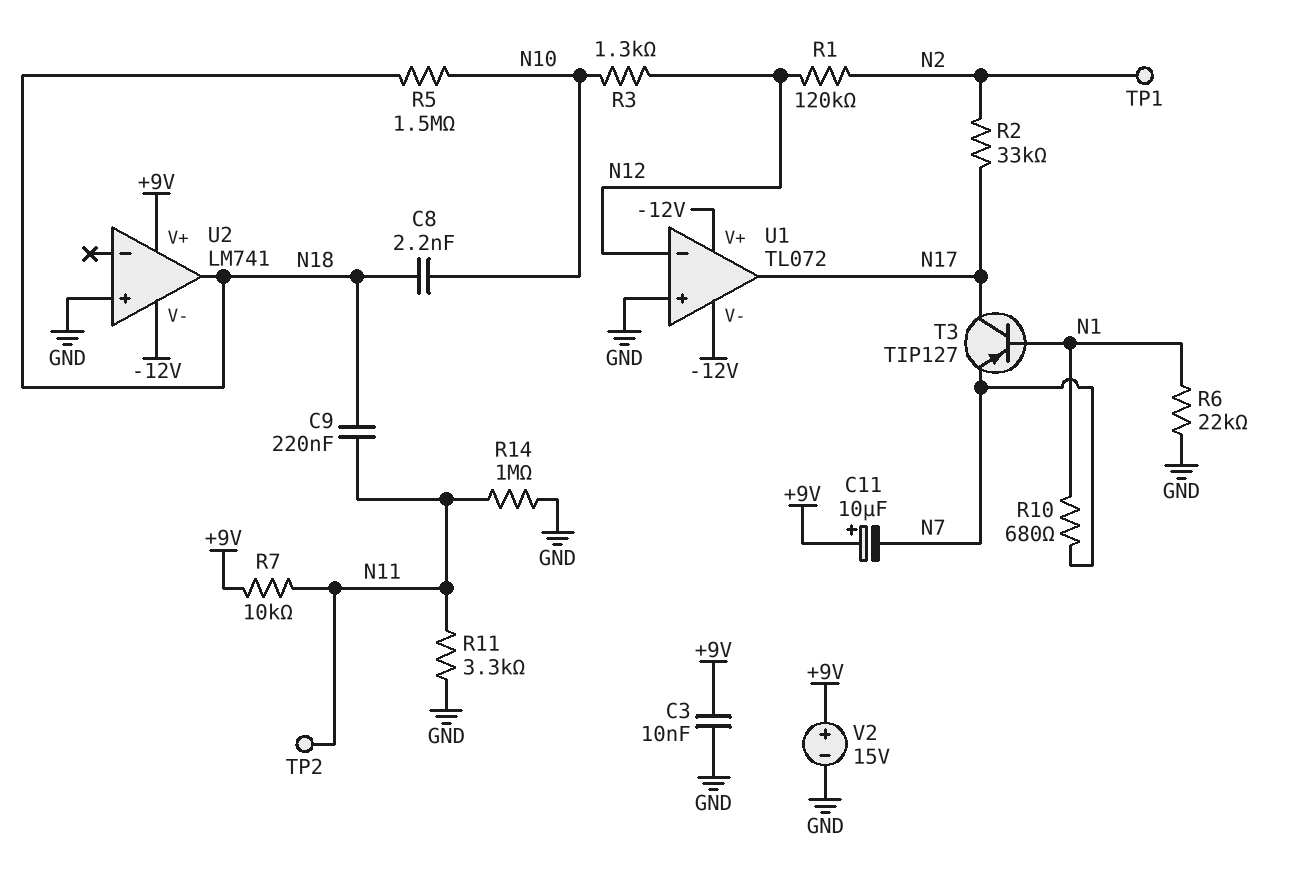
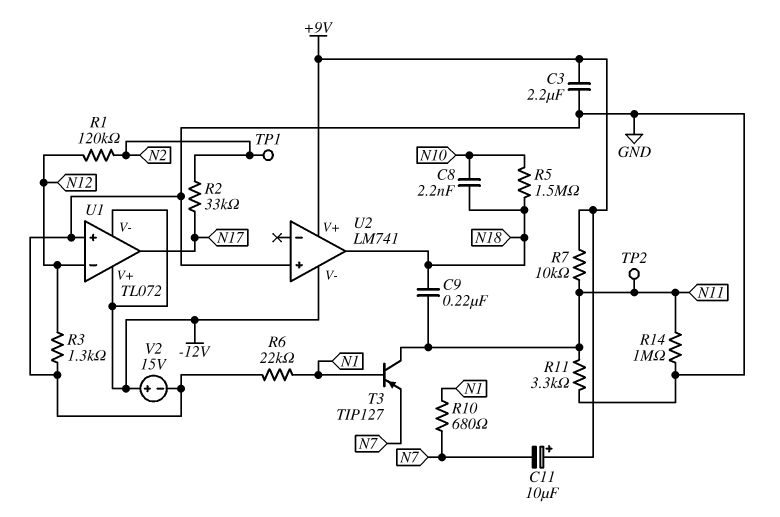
C3: 10nF (+9V, GND) -> 2.2uF (+9V, GND)
R3: 1.3k (N10, N12) -> 1.3k (GND, N12)
T3: PNP TIP127 (B N1, C N17, E N7) -> PNP TIP127 (B N1, C N11, E N7)
V2: 15V (plus +9V, minus GND) -> 15V (plus -12V, minus GND)

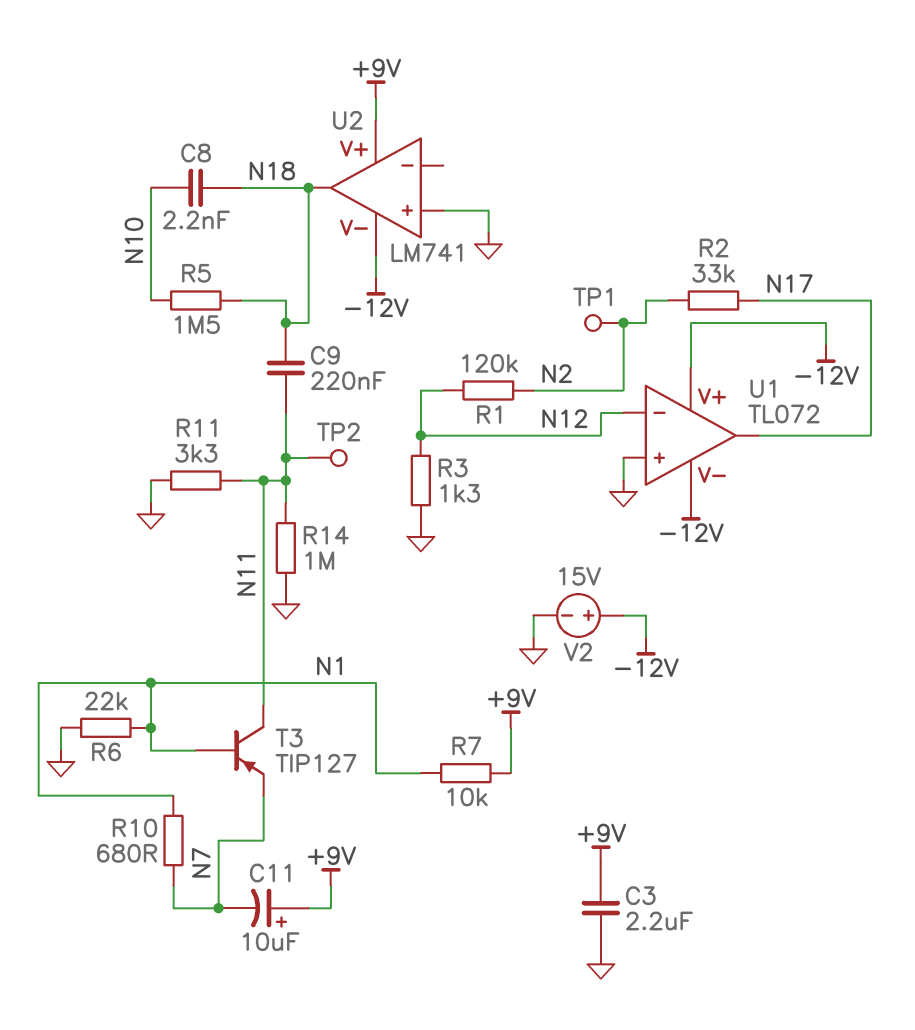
R7: 10k (+9V, N11) -> 10k (+9V, N1)

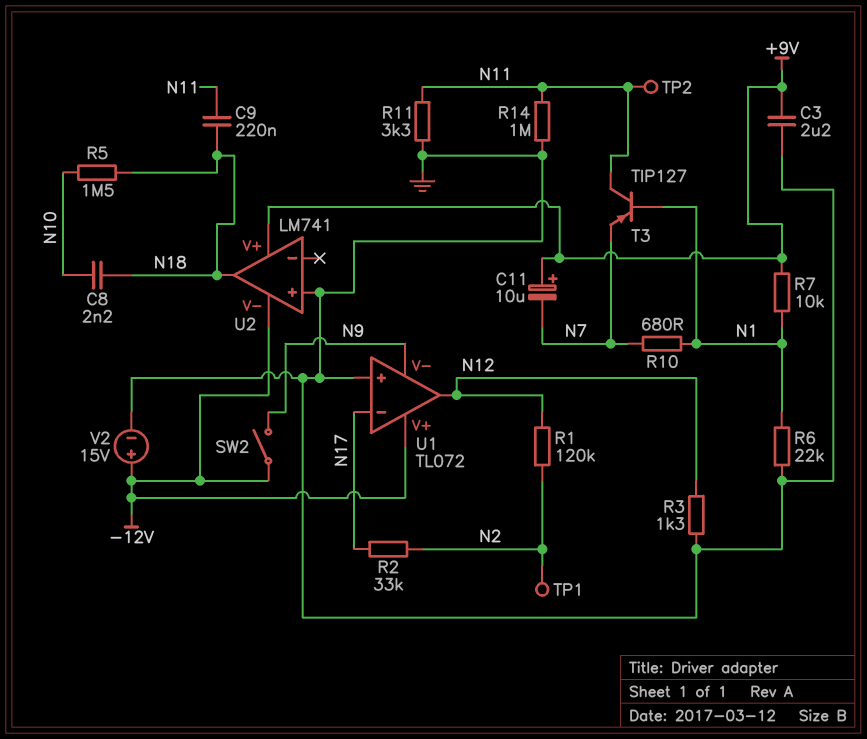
SW2: none -> switch (-12V, N9)
U1 pin V-: -12V -> N9
U1 pin in-: N12 -> N17
U1 pin out: N17 -> N12

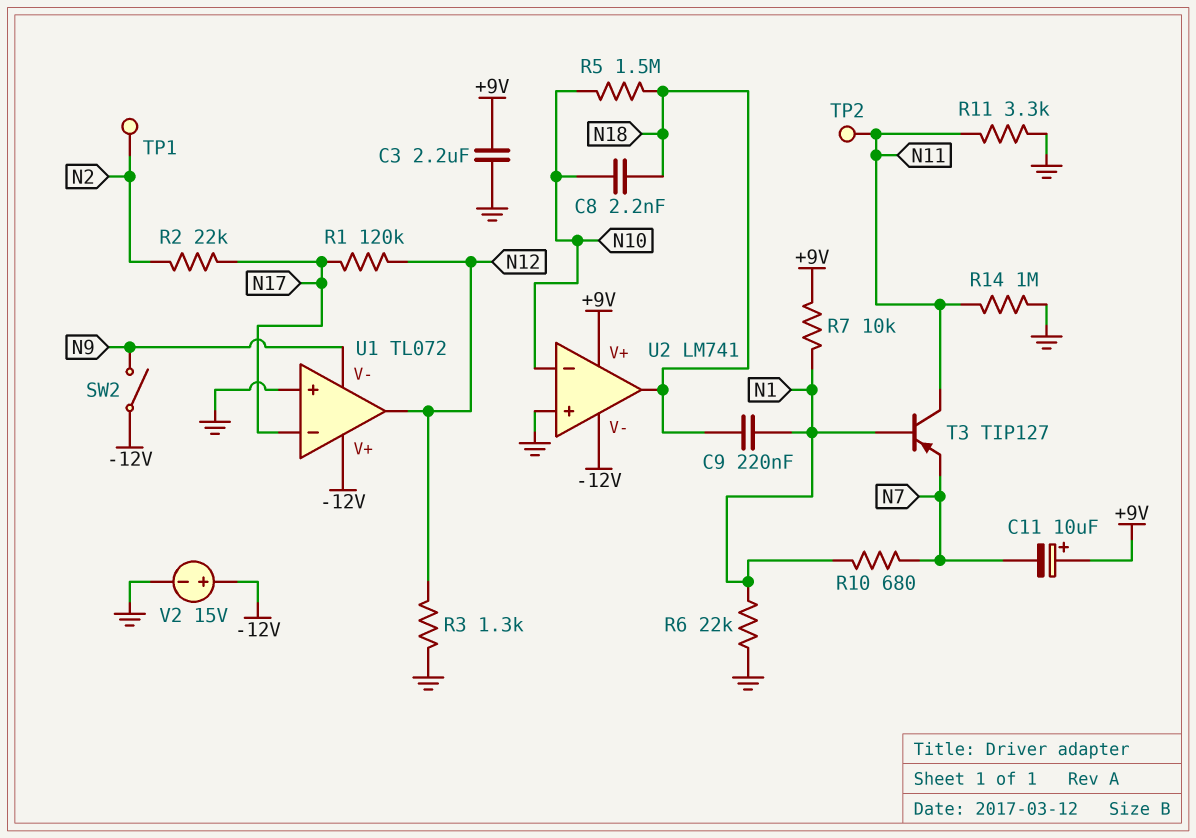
C9: 220nF (N11, N18) -> 220nF (N1, N18)
R1: 120k (N2, N12) -> 120k (N12, N17)
R2: 33k (N2, N17) -> 22k (N2, N17)
U2 pin in-: none -> N10

